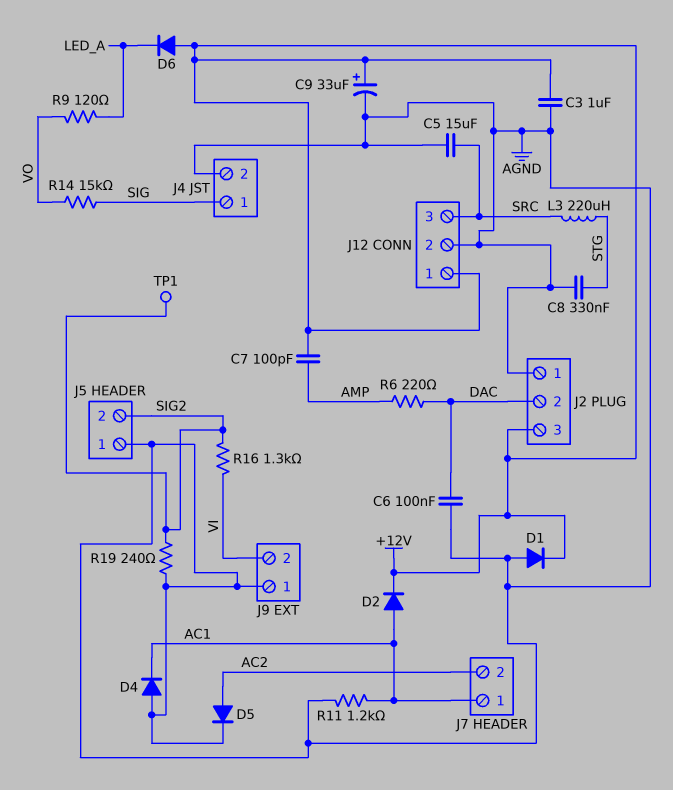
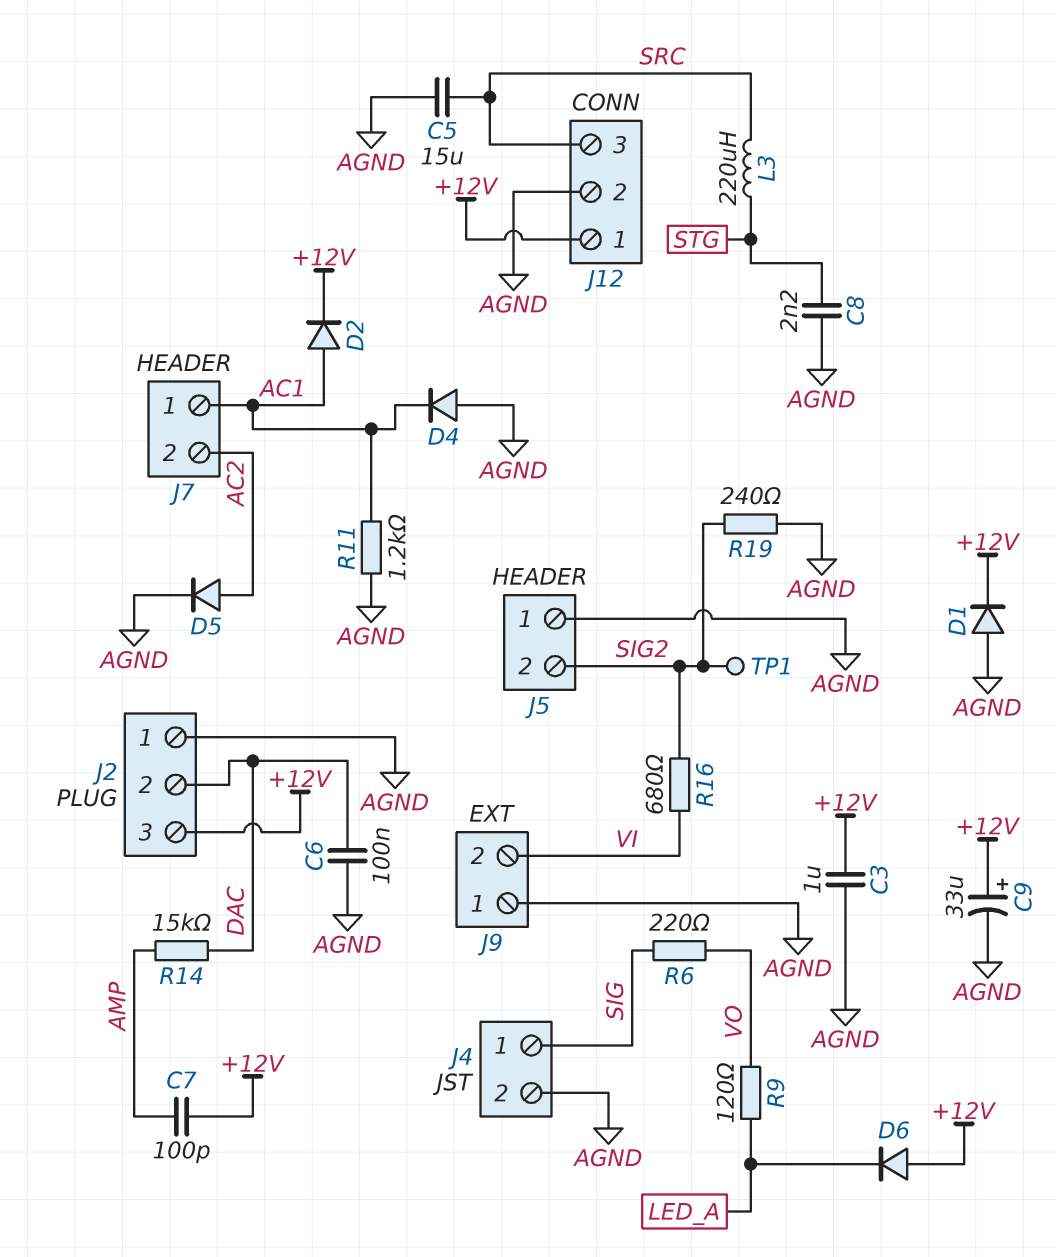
C8: 330nF (AGND, STG) -> 2.2nF (AGND, STG)
R6: 220 (AMP, DAC) -> 220 (SIG, VO)
R14: 15k (SIG, VO) -> 15k (AMP, DAC)
R16: 1.3k (SIG2, VI) -> 680 (SIG2, VI)

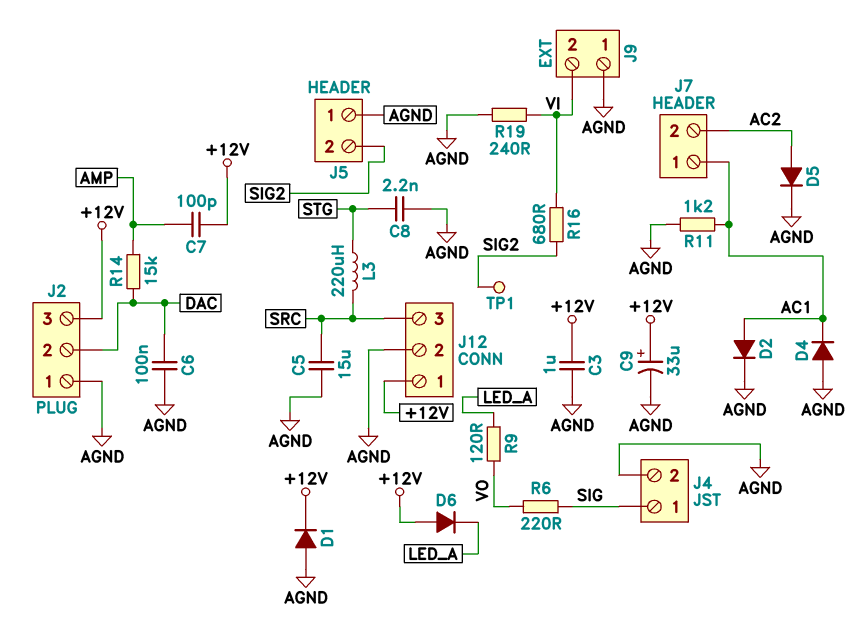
D2: diode (A AC1, K +12V) -> diode (A AC1, K AGND)
R19: 240 (AGND, SIG2) -> 240 (AGND, VI)

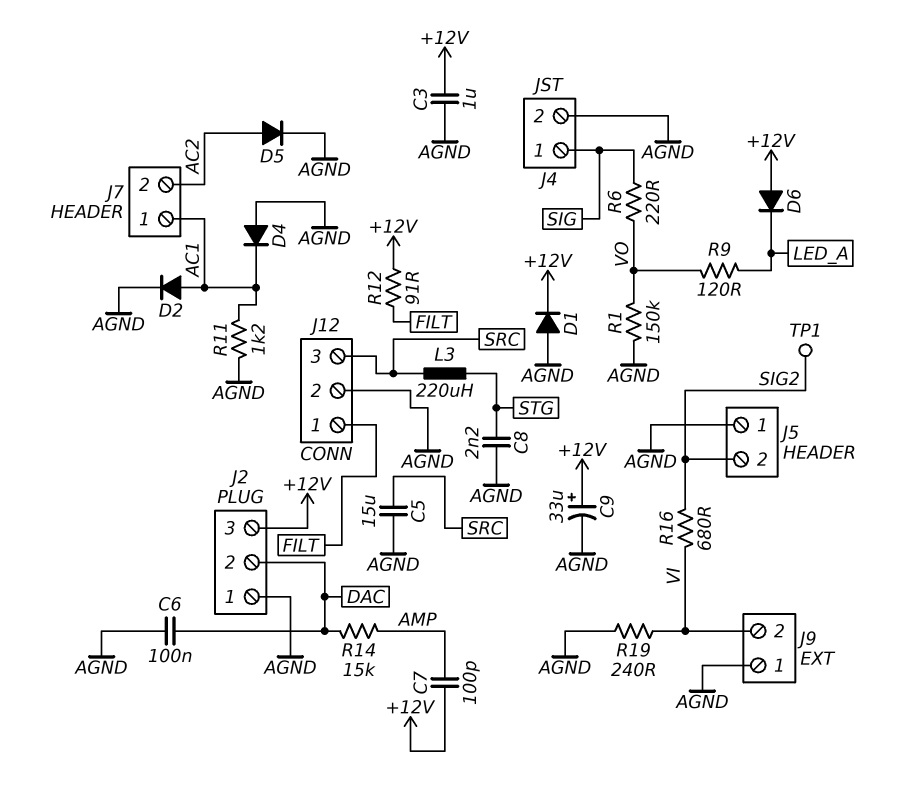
J12 pin 1: +12V -> FILT
R1: none -> 150k (AGND, VO)
R12: none -> 91 (+12V, FILT)

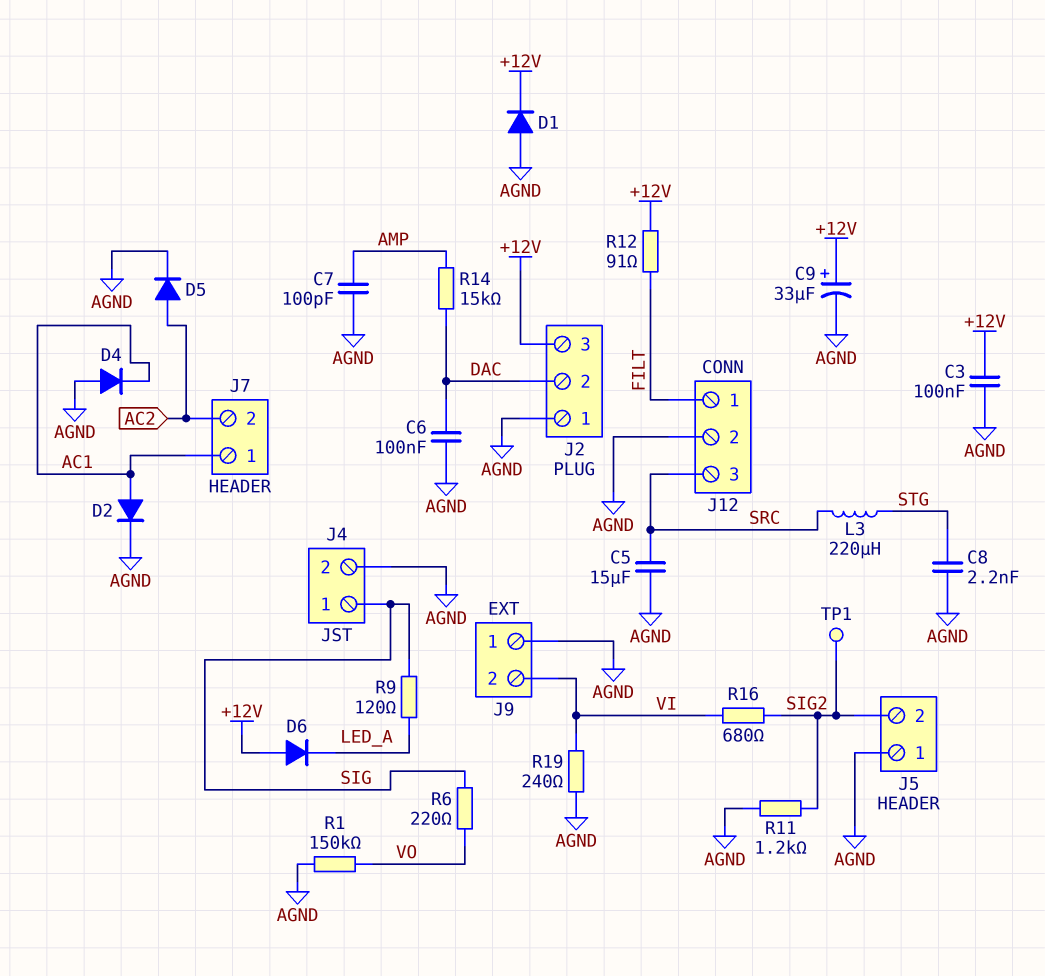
C3: 1uF (+12V, AGND) -> 100nF (+12V, AGND)
C7: 100pF (+12V, AMP) -> 100pF (AGND, AMP)
R9: 120 (LED_A, VO) -> 120 (LED_A, SIG)
R11: 1.2k (AC1, AGND) -> 1.2k (AGND, SIG2)

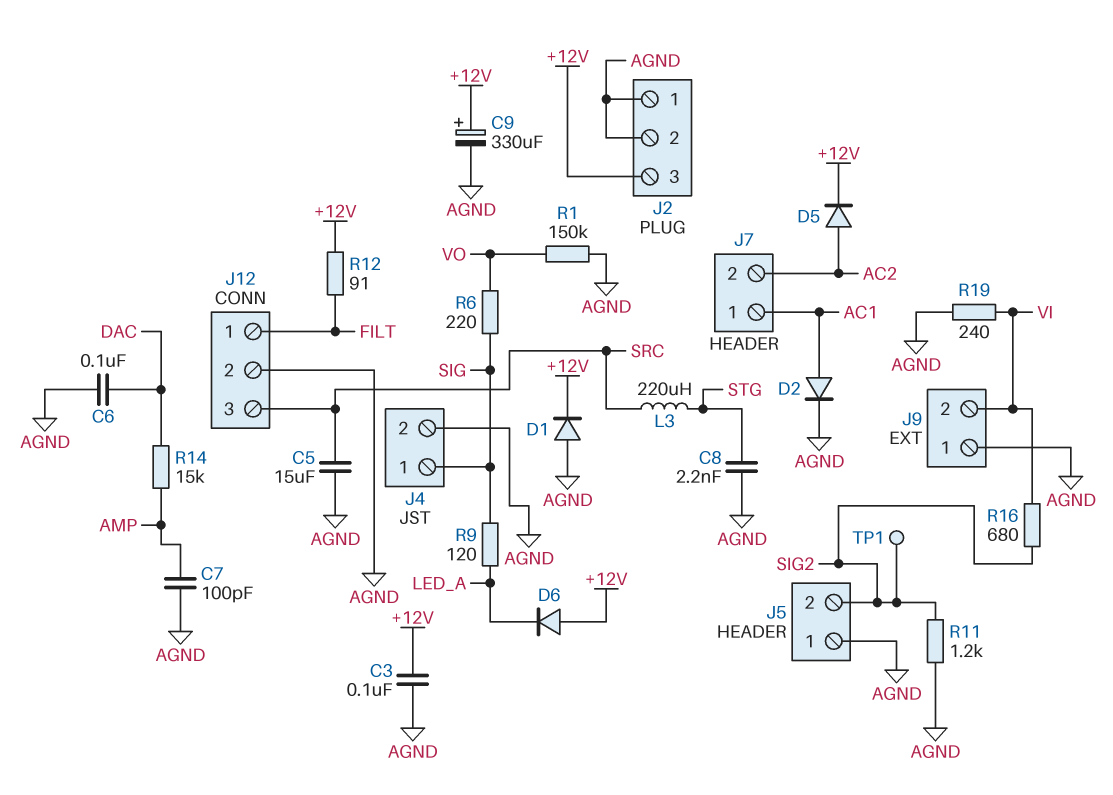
C9: 33uF (plus +12V, minus AGND) -> 330uF (plus +12V, minus AGND)
D4: diode (A AGND, K AC1) -> none
D5: diode (A AC2, K AGND) -> diode (A AC2, K +12V)
J2 pin 2: DAC -> AGND

